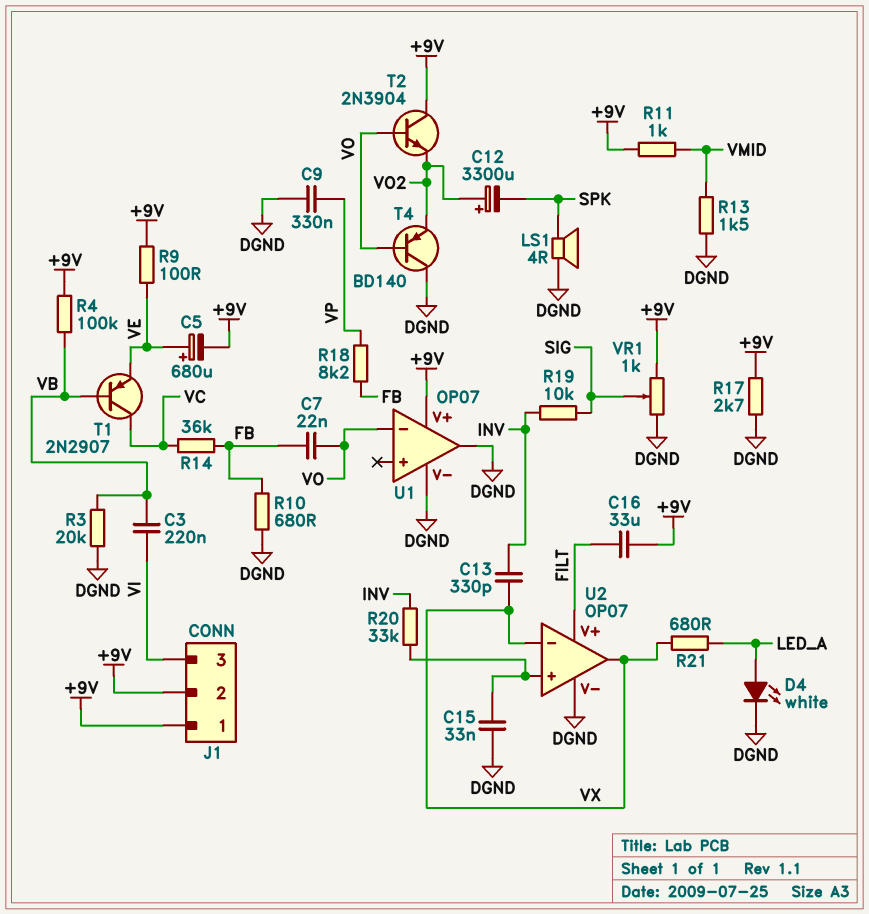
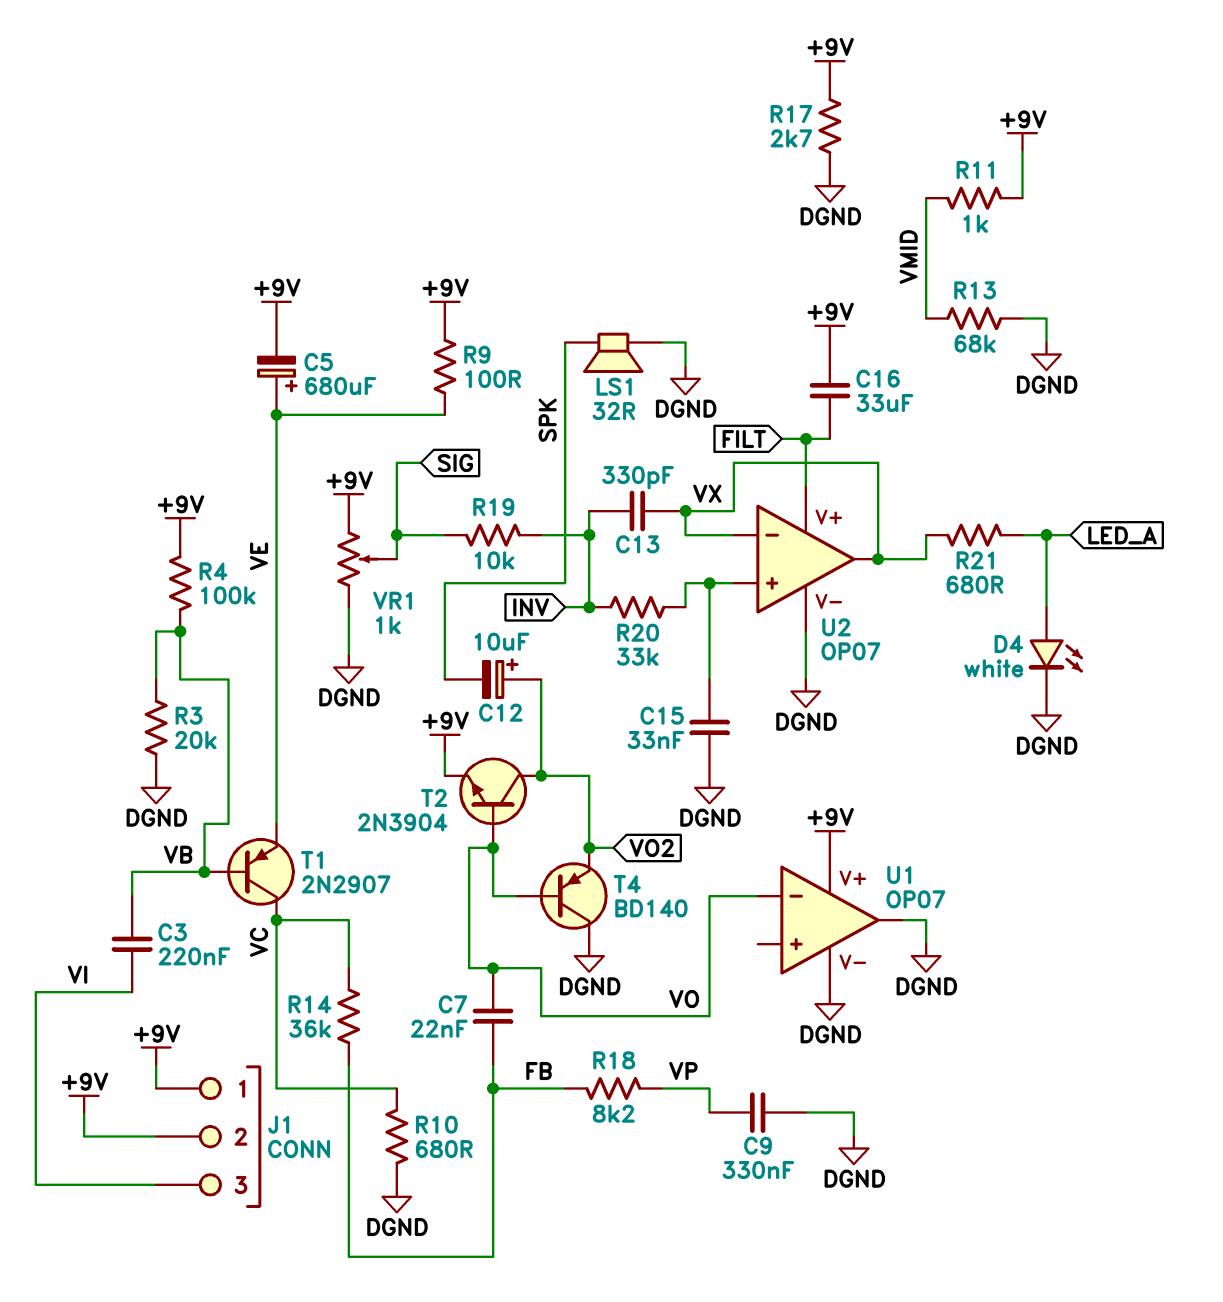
C12: 3300uF (plus VO2, minus SPK) -> 10uF (plus VO2, minus SPK)
LS1: speaker 4R (DGND, SPK) -> speaker 32R (DGND, SPK)
R10: 680 (DGND, FB) -> 680 (DGND, VC)
R13: 1.5k (DGND, VMID) -> 68k (DGND, VMID)
T2: NPN 2N3904 (B VO, C +9V, E VO2) -> NPN 2N3904 (B VO, C VO2, E +9V)

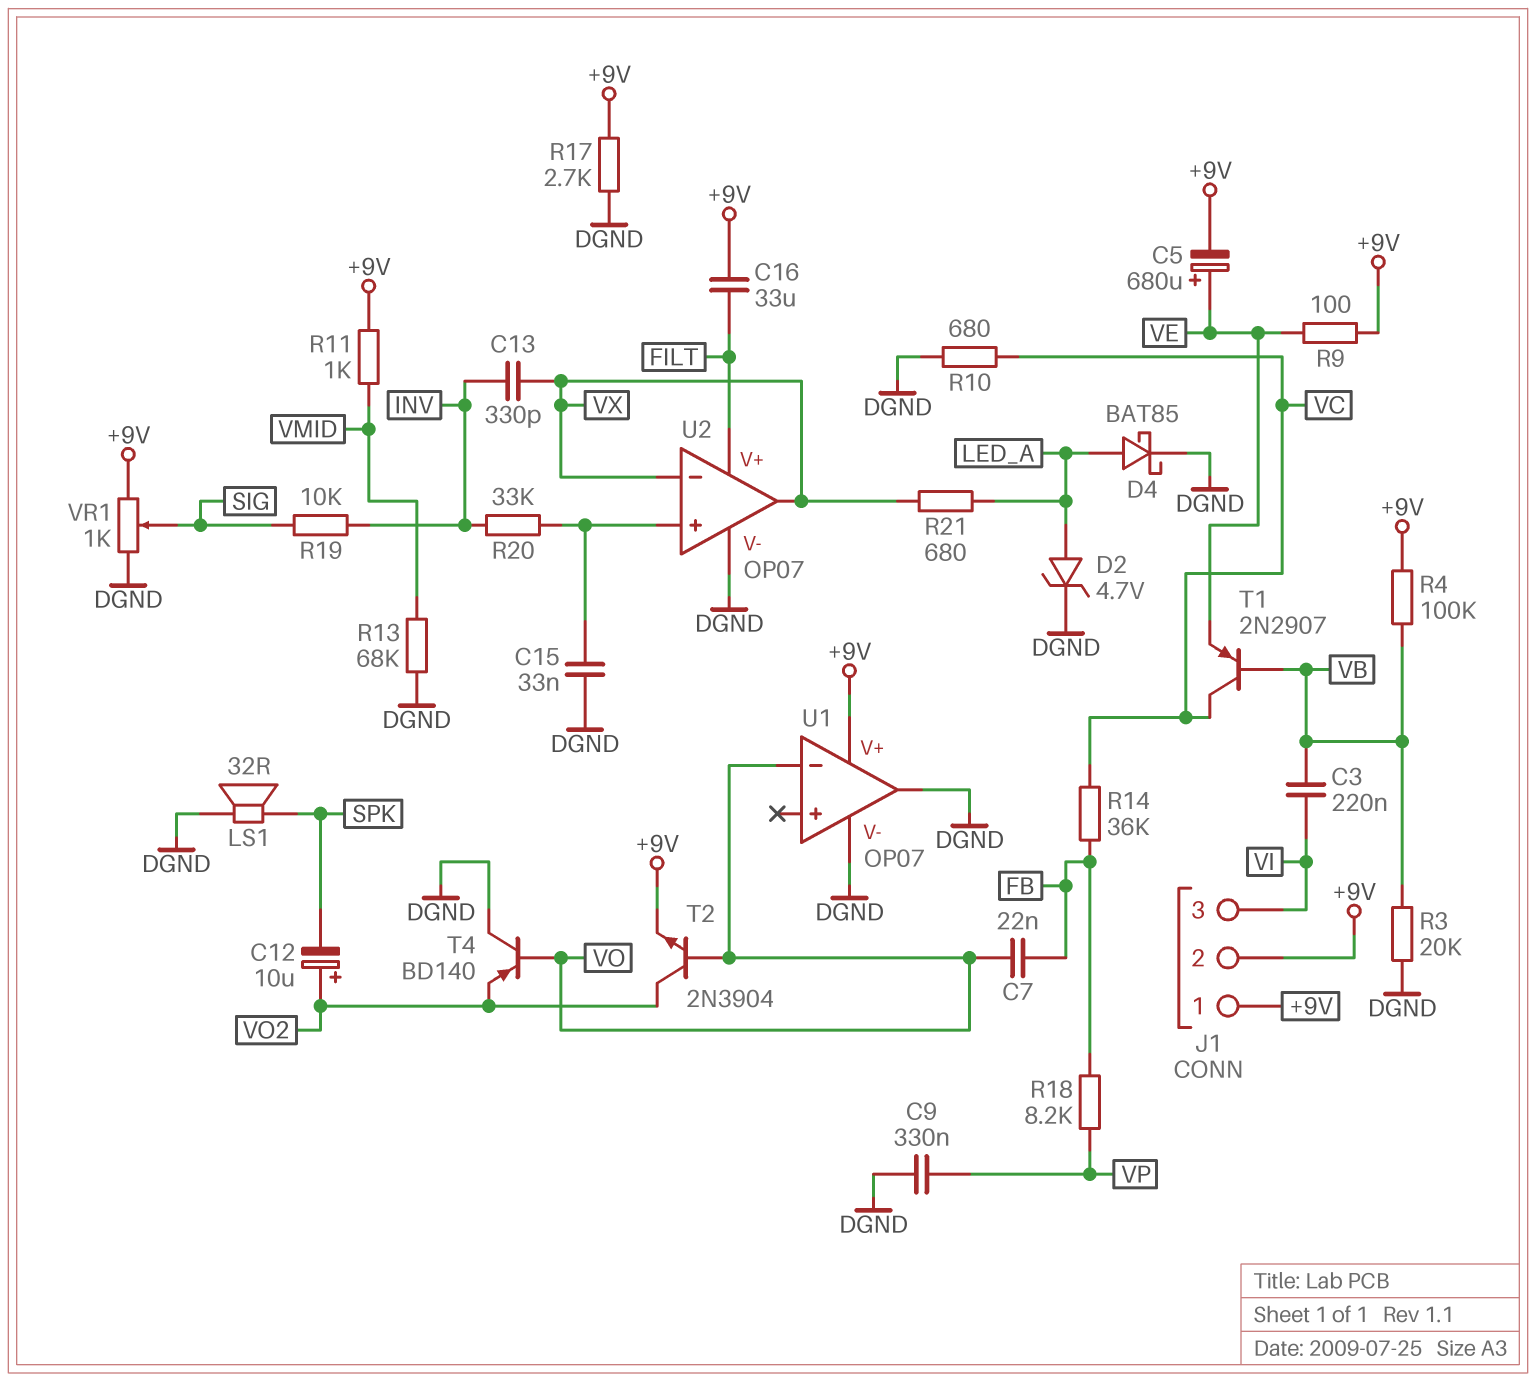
D2: none -> zener 4.7V (A LED_A, K DGND)
D4: LED white (A LED_A, K DGND) -> schottky BAT85 (A LED_A, K DGND)

